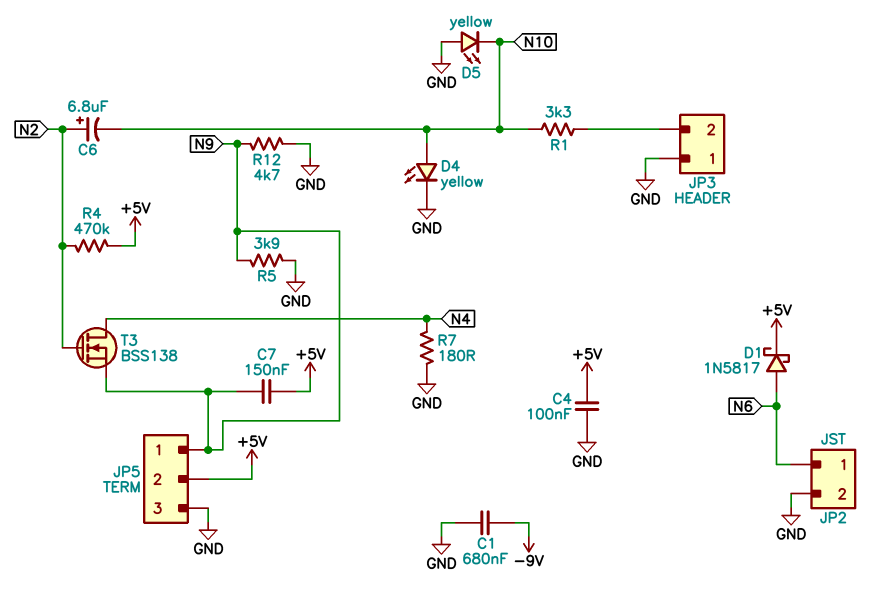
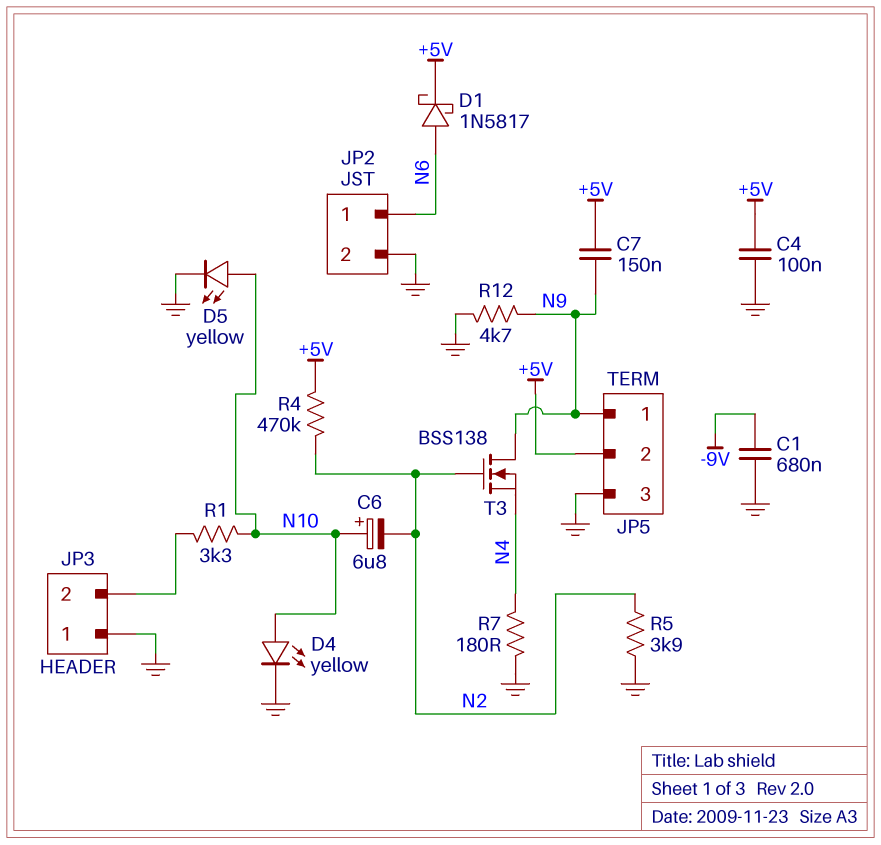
C6: 6.8uF (plus N2, minus N10) -> 6.8uF (plus N10, minus N2)
D5: LED yellow (A GND, K N10) -> LED yellow (A N10, K GND)
R5: 3.9k (GND, N9) -> 3.9k (GND, N2)
T3: NMOS BSS138 (G N2, D N4, S N9) -> NMOS BSS138 (G N2, D N9, S N4)

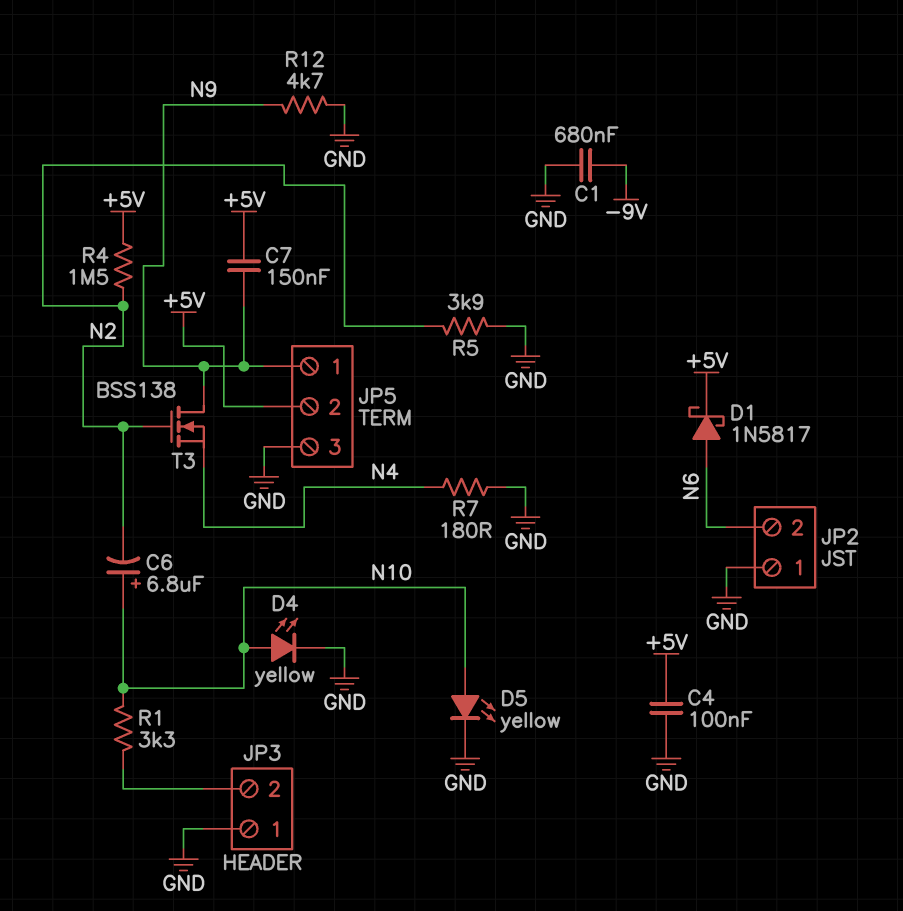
JP2 pin 1: N6 -> GND
JP2 pin 2: GND -> N6
R4: 470k (+5V, N2) -> 1.5M (+5V, N2)

